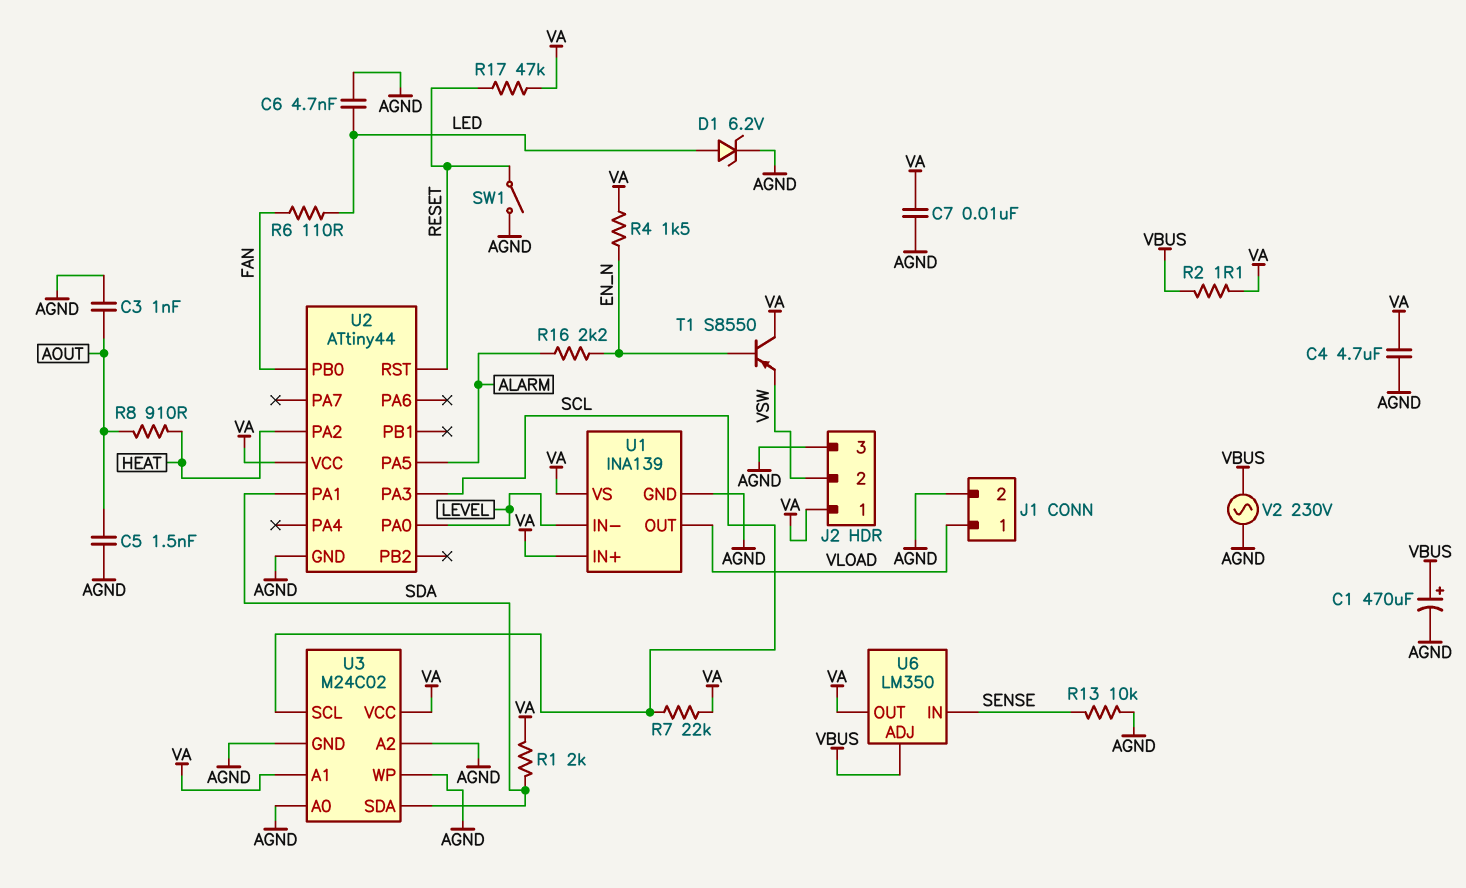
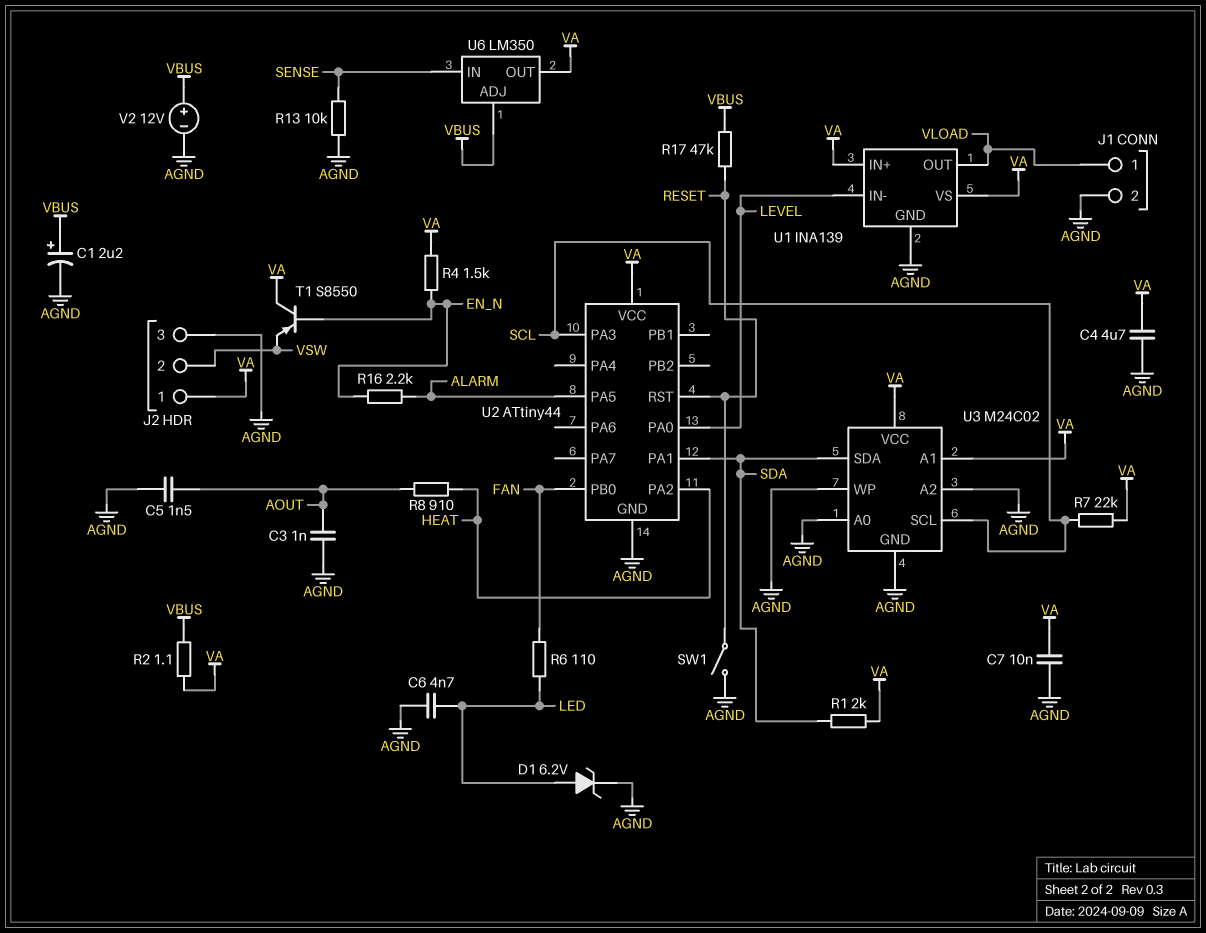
C1: 470uF (plus VBUS, minus AGND) -> 2.2uF (plus VBUS, minus AGND)
R17: 47k (RESET, VA) -> 47k (RESET, VBUS)
V2: AC 230V (AGND, VBUS) -> 12V (plus VBUS, minus AGND)

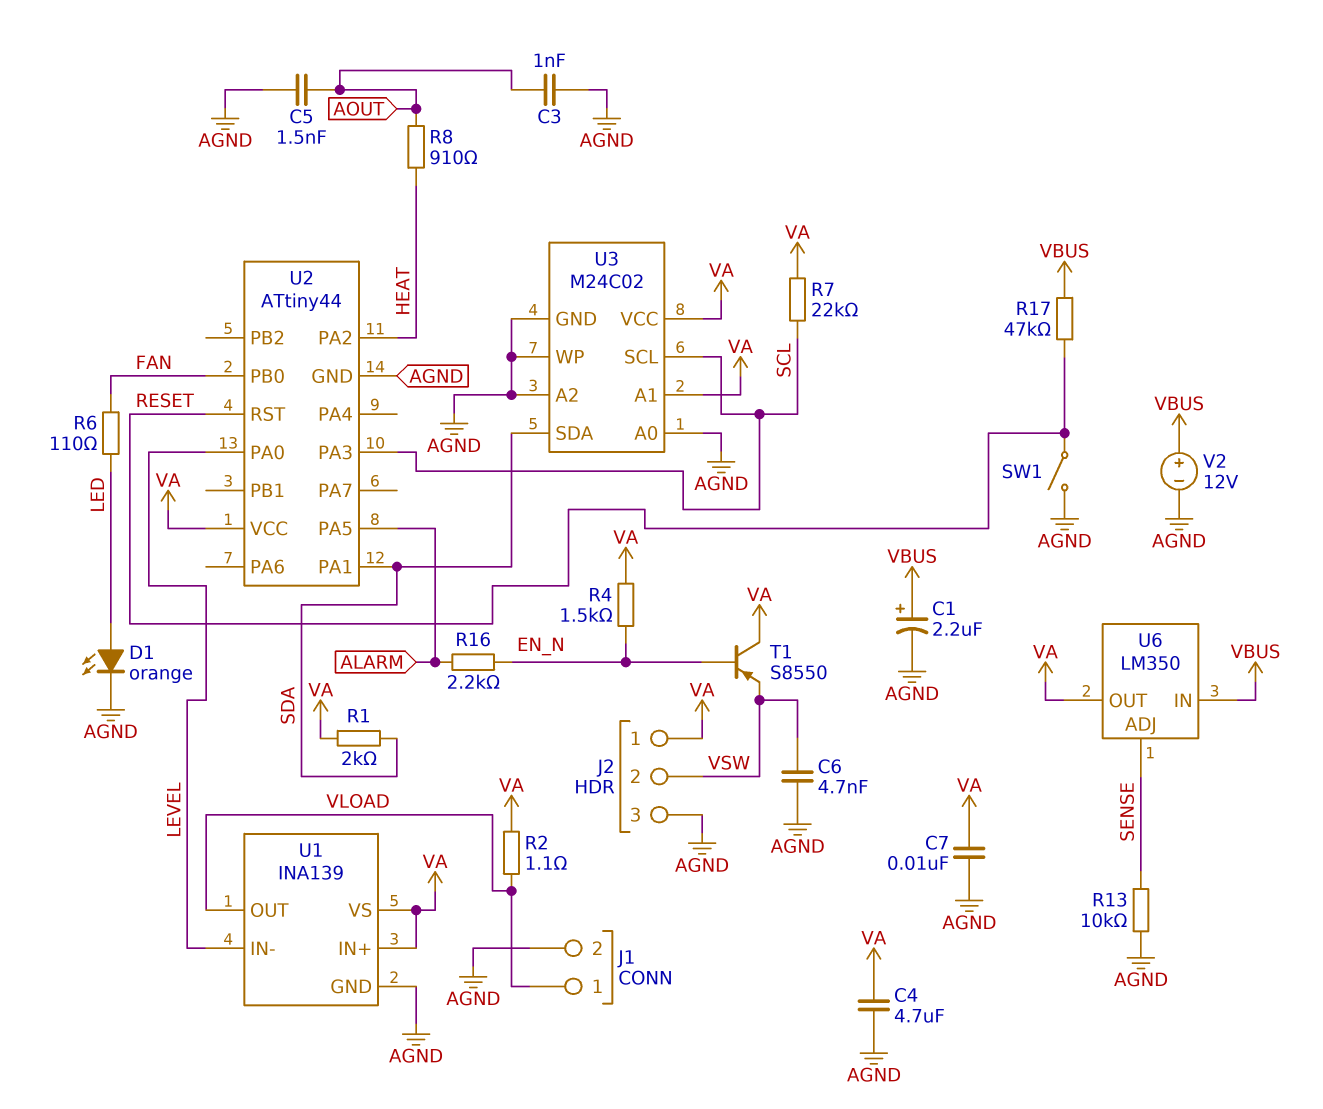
C6: 4.7nF (AGND, LED) -> 4.7nF (AGND, VSW)
D1: zener 6.2V (A LED, K AGND) -> LED orange (A LED, K AGND)
R2: 1.1 (VA, VBUS) -> 1.1 (VA, VLOAD)
U6 pin ADJ: VBUS -> SENSE
U6 pin IN: SENSE -> VBUS

